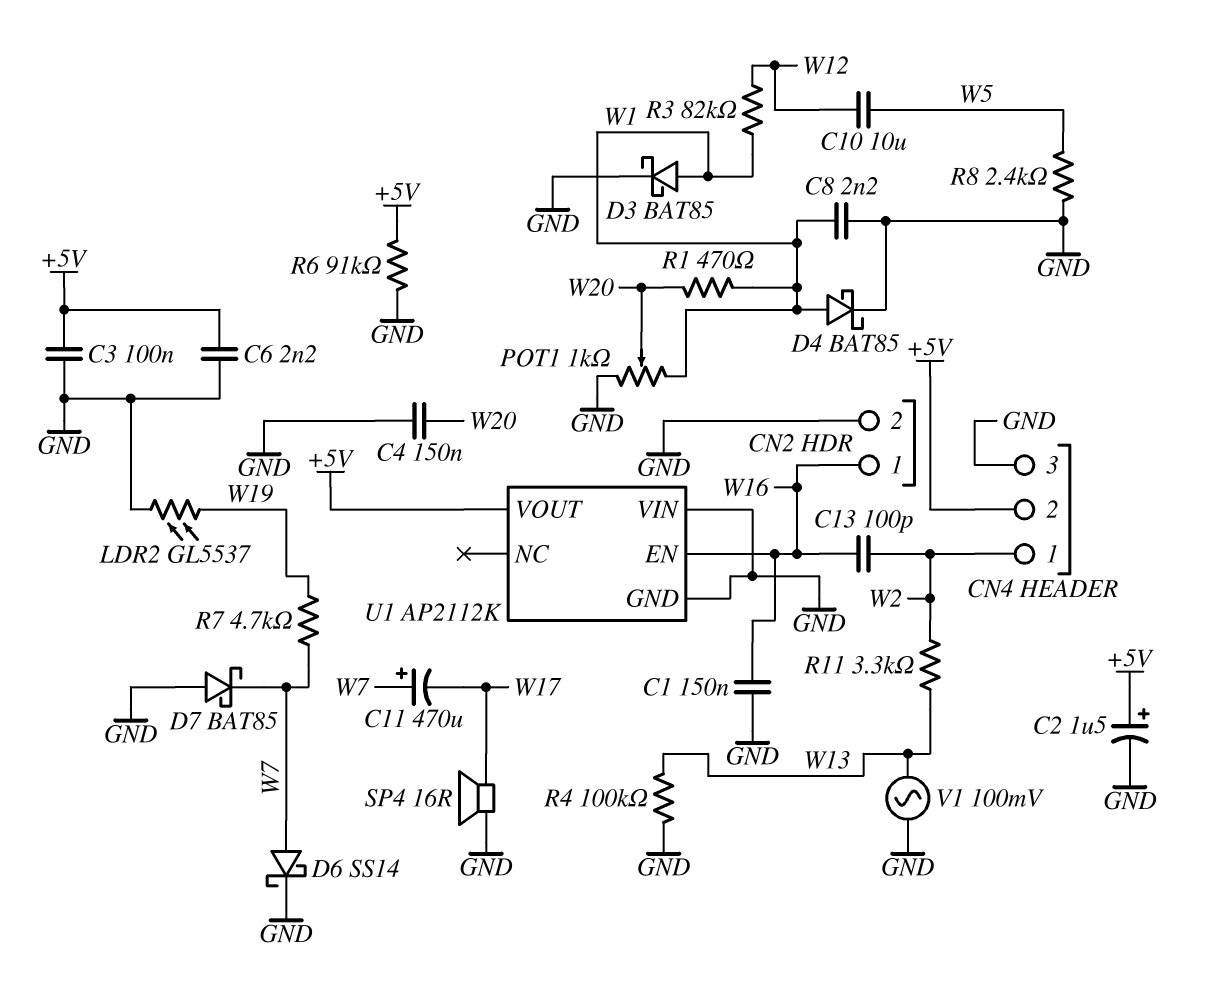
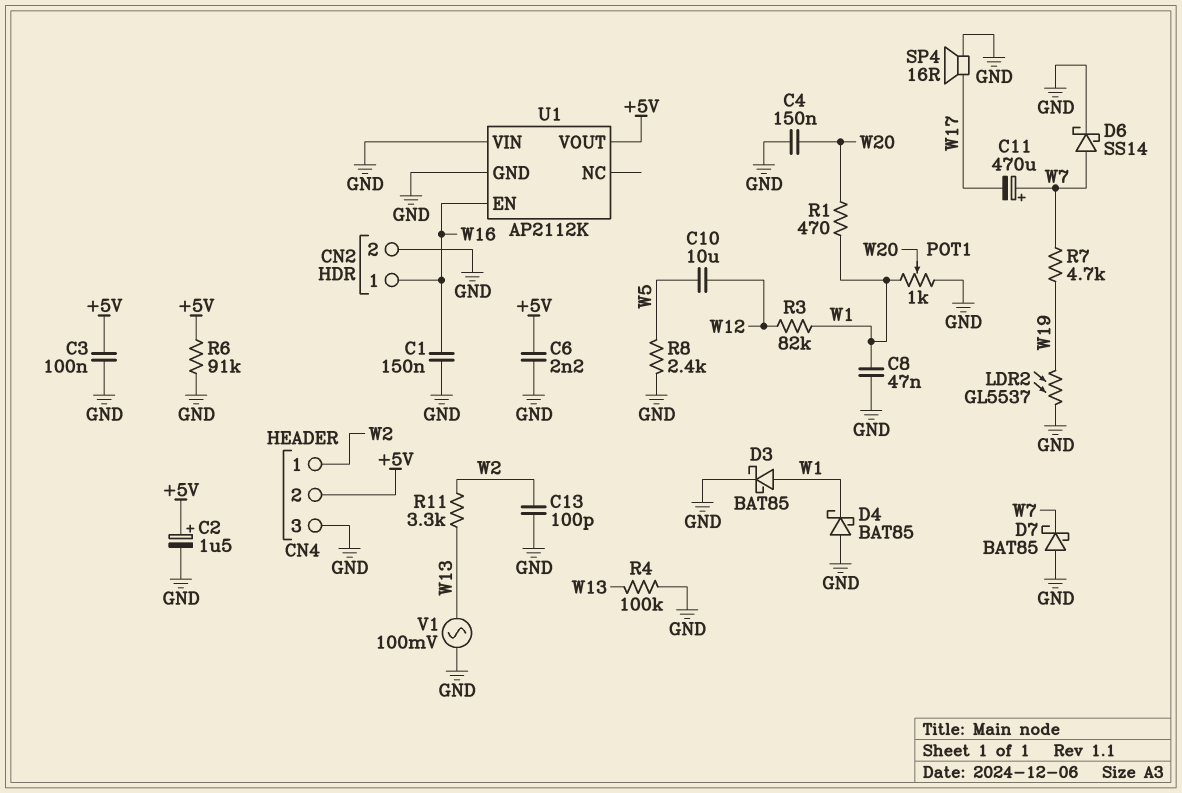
C8: 2.2nF (GND, W1) -> 47nF (GND, W1)
C13: 100pF (W2, W16) -> 100pF (GND, W2)
D4: schottky BAT85 (A W1, K GND) -> schottky BAT85 (A GND, K W1)

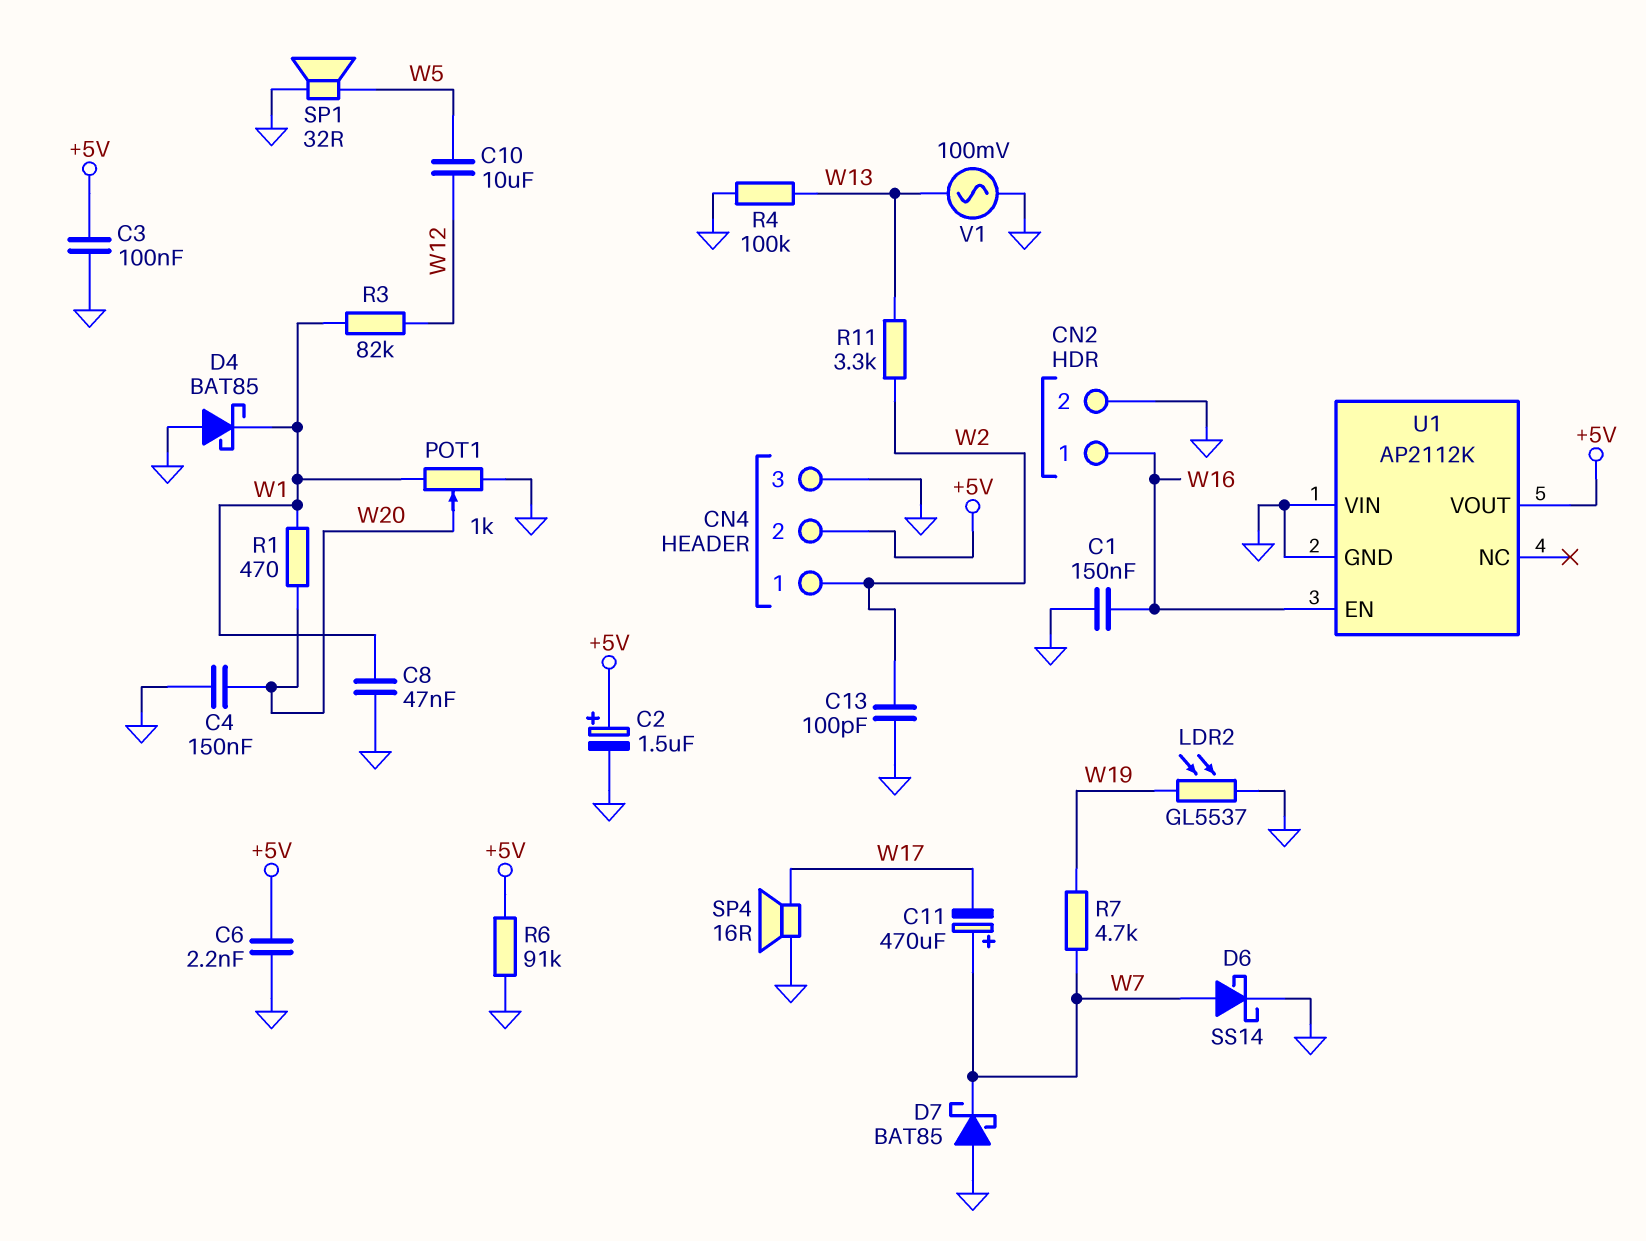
D3: schottky BAT85 (A W1, K GND) -> none
R8: 2.4k (GND, W5) -> none
SP1: none -> speaker 32R (GND, W5)

